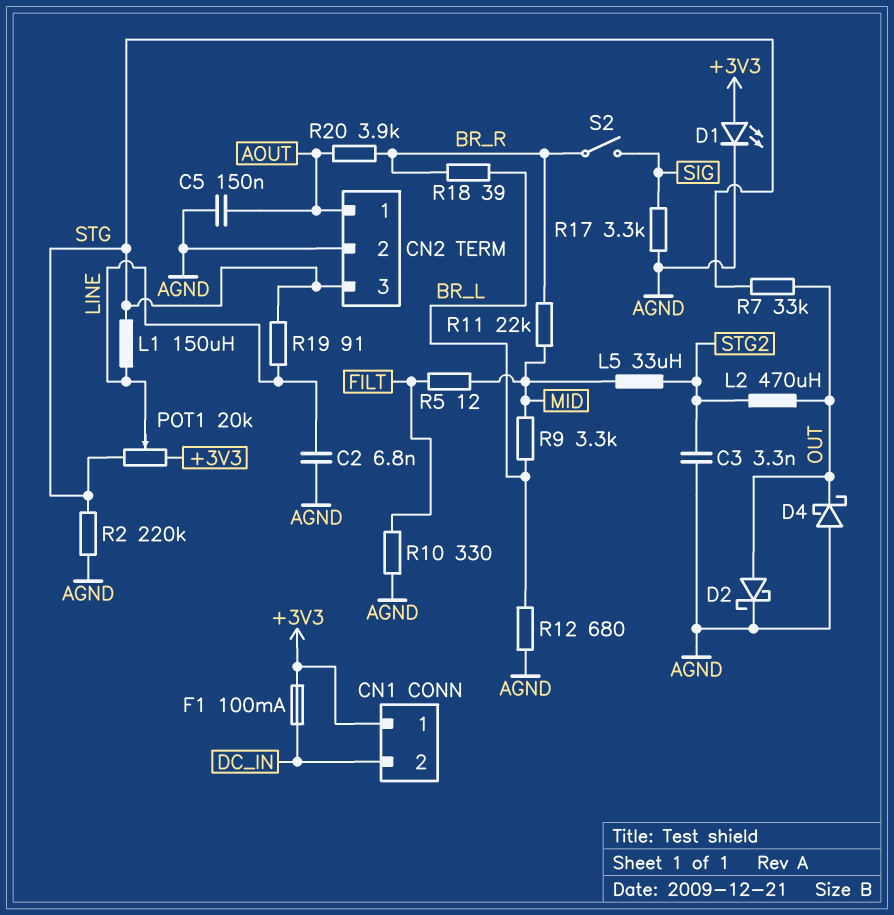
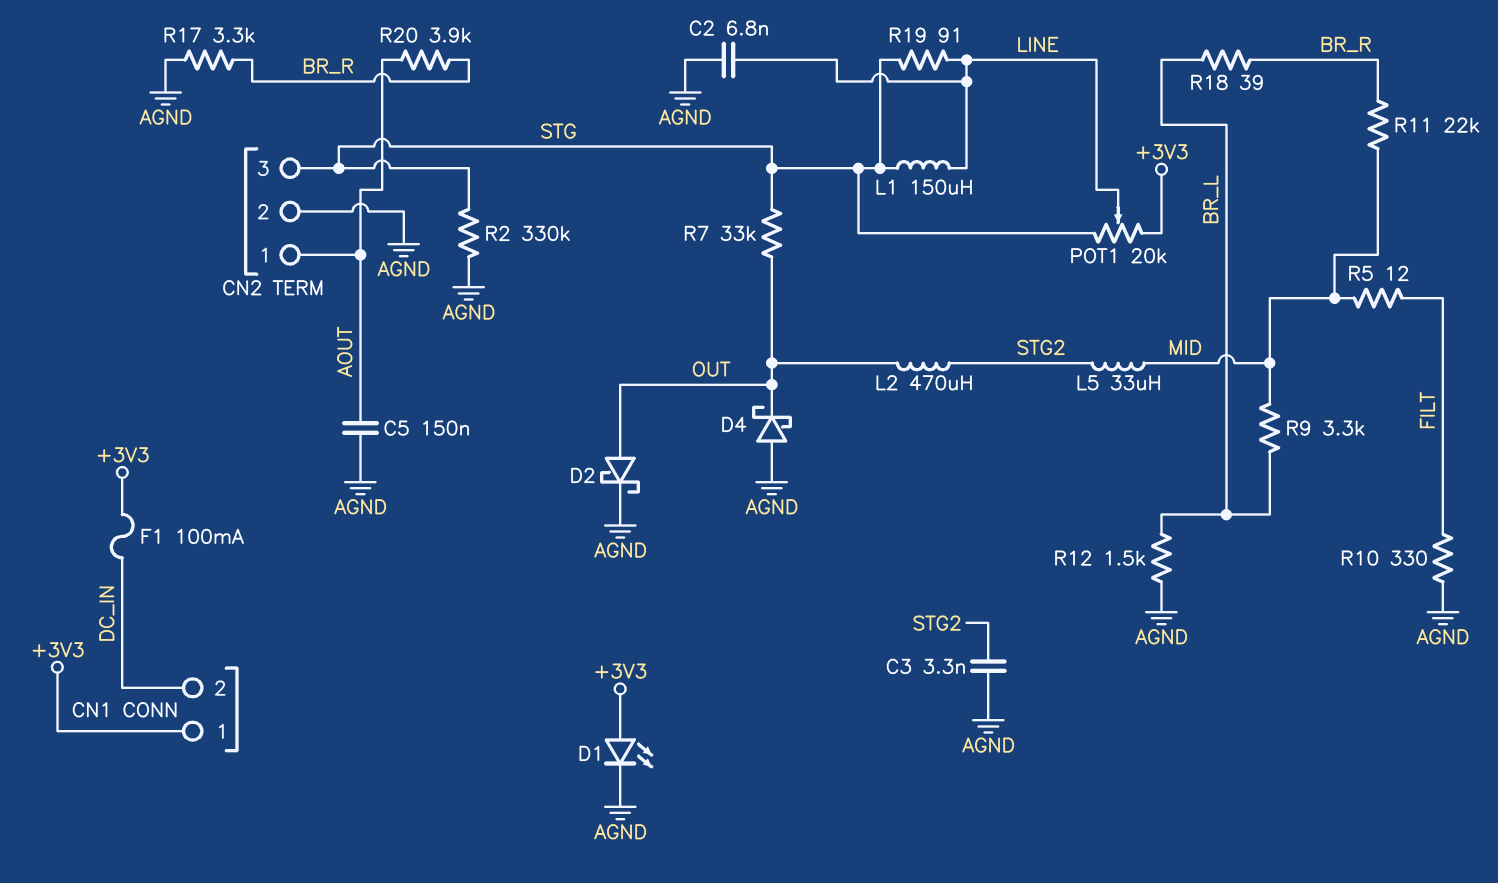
R2: 220k (AGND, STG) -> 330k (AGND, STG)
R12: 680 (AGND, BR_L) -> 1.5k (AGND, BR_L)
R17: 3.3k (AGND, SIG) -> 3.3k (AGND, BR_R)
S2: switch (BR_R, SIG) -> none

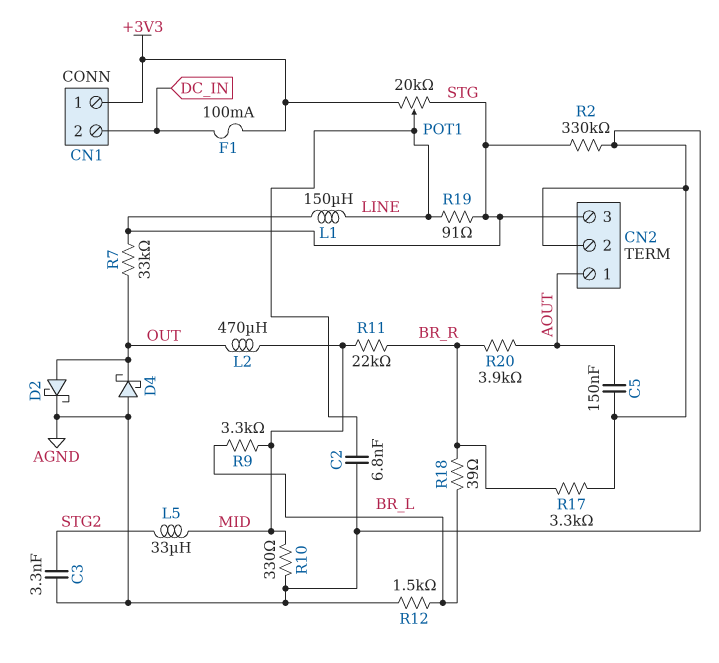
D1: LED (A +3V3, K AGND) -> none
L2: 470uH (OUT, STG2) -> 470uH (MID, OUT)
R5: 12 (FILT, MID) -> none
R10: 330 (AGND, FILT) -> 330 (AGND, MID)

